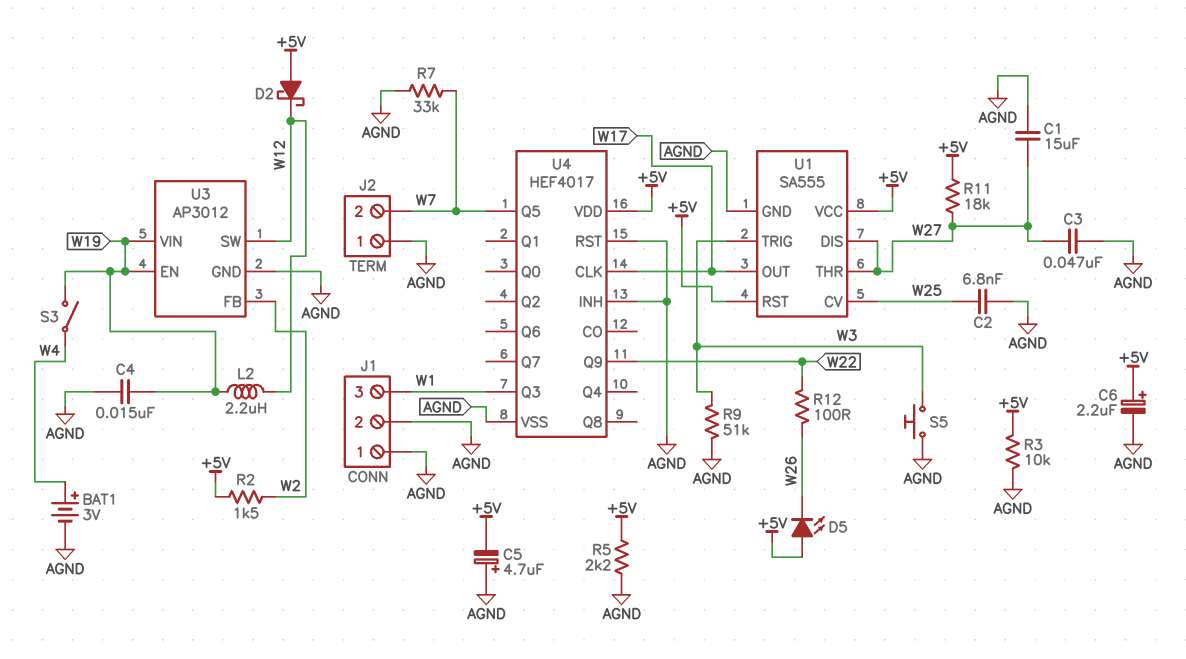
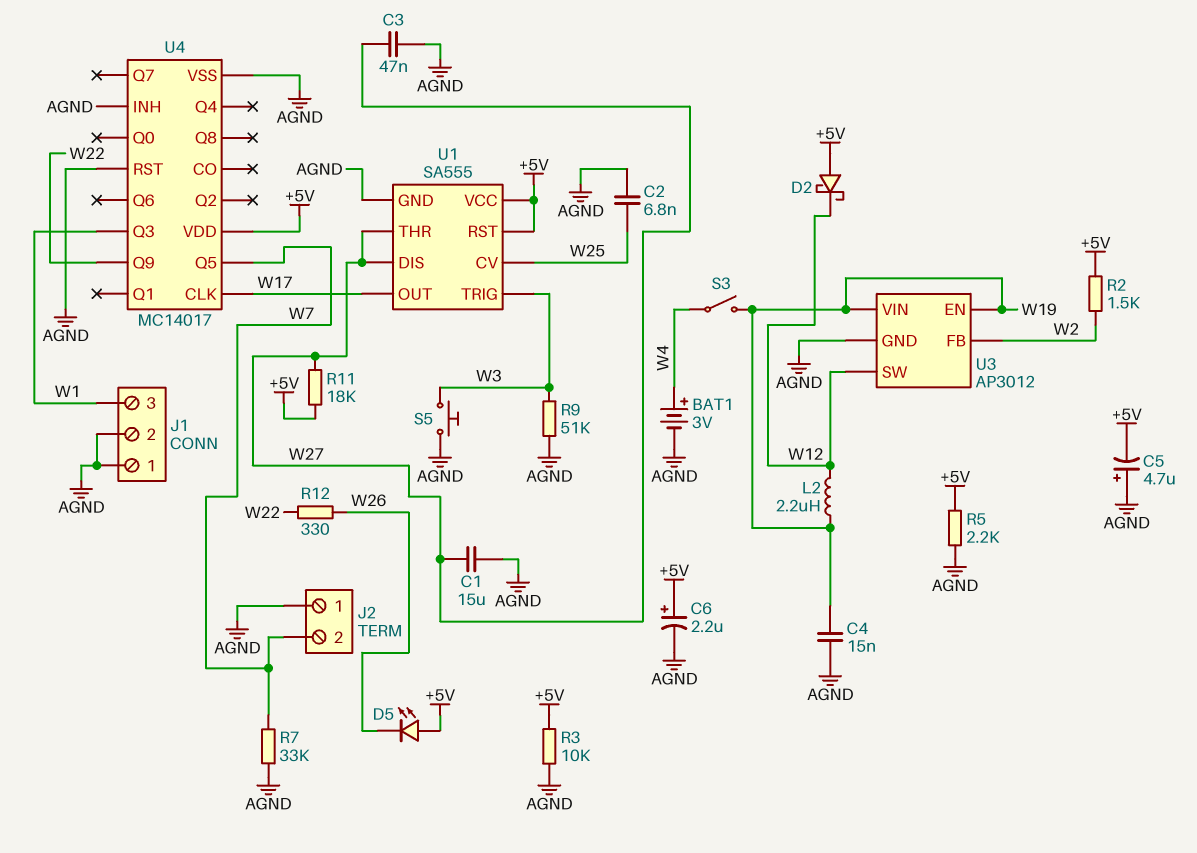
R12: 100 (W22, W26) -> 330 (W22, W26)
U4: HEF4017 -> MC14017

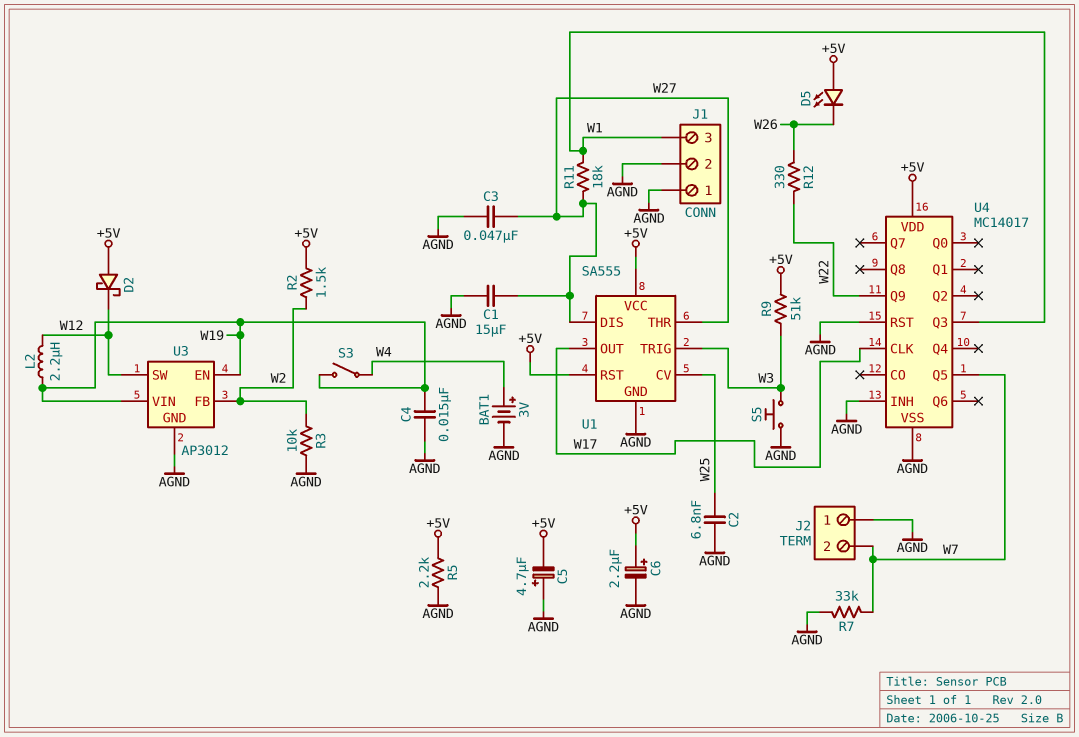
R3: 10k (+5V, AGND) -> 10k (AGND, W2)
R9: 51k (AGND, W3) -> 51k (+5V, W3)
R11: 18k (+5V, W27) -> 18k (W1, W27)

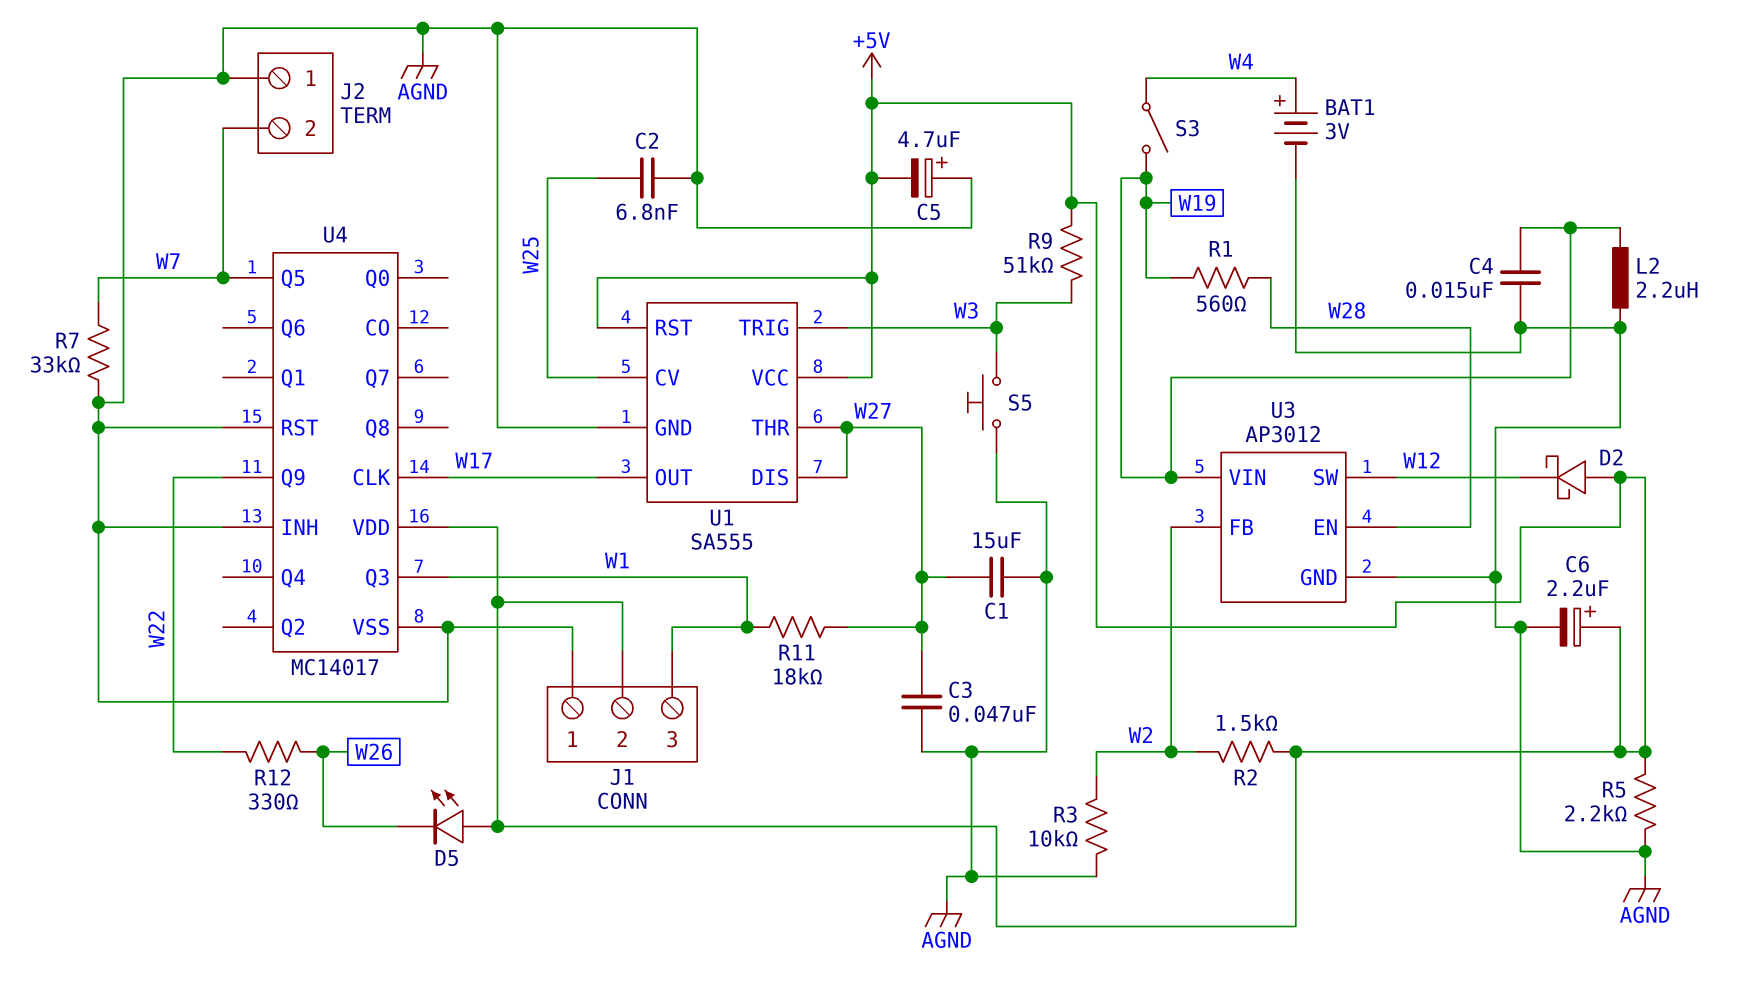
J1 pin 2: AGND -> +5V
L2: 2.2uH (W12, W19) -> 2.2uH (AGND, W19)
R1: none -> 560 (W19, W28)
U3 pin EN: W19 -> W28

